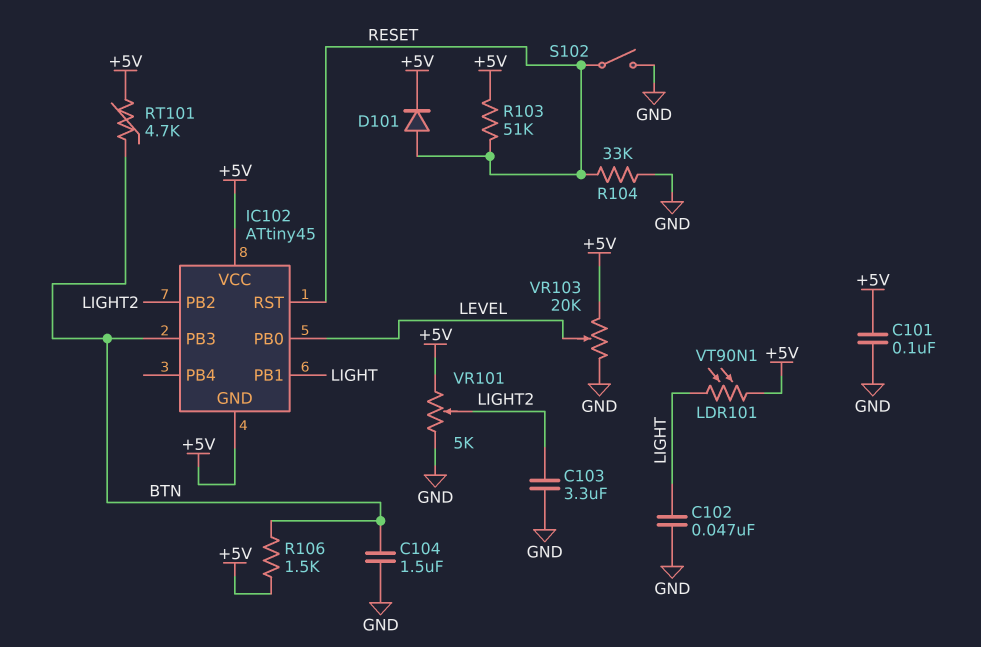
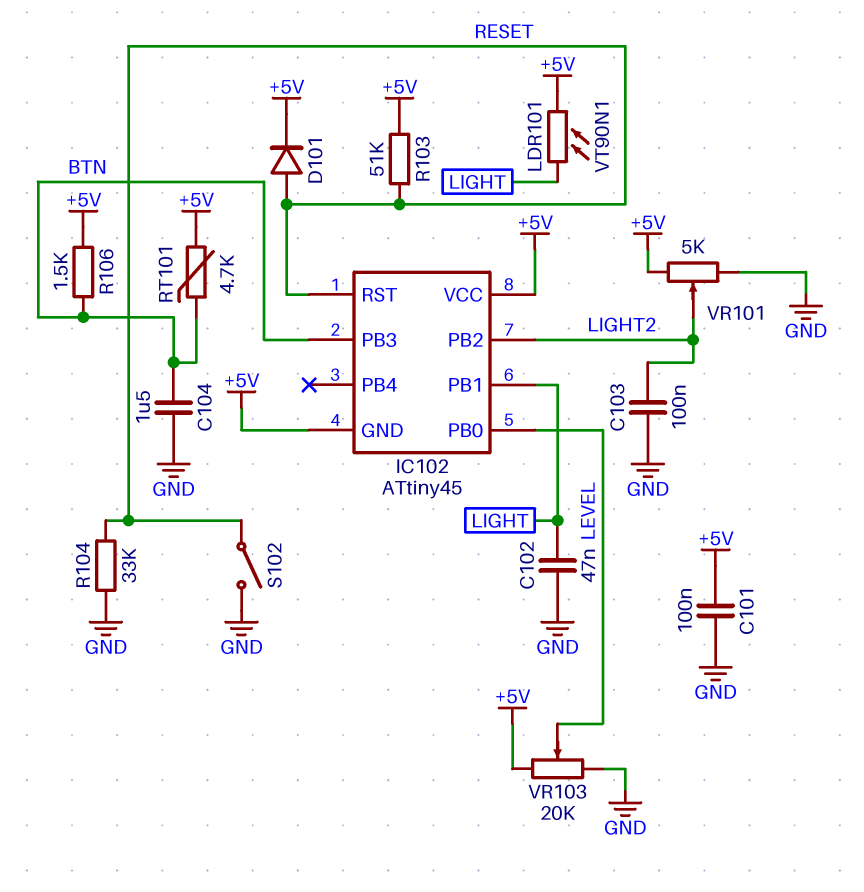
C103: 3.3uF (GND, LIGHT2) -> 100nF (GND, LIGHT2)

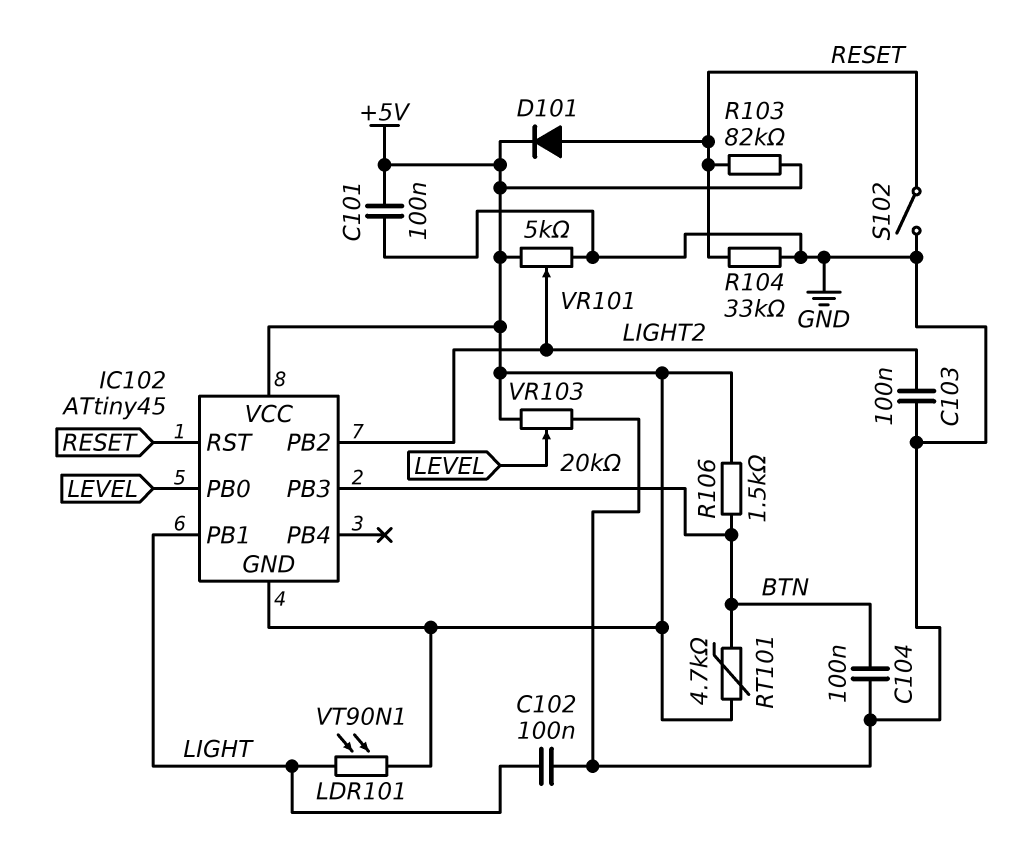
C102: 47nF (GND, LIGHT) -> 100nF (GND, LIGHT)
C104: 1.5uF (BTN, GND) -> 100nF (BTN, GND)
R103: 51k (+5V, RESET) -> 82k (+5V, RESET)

